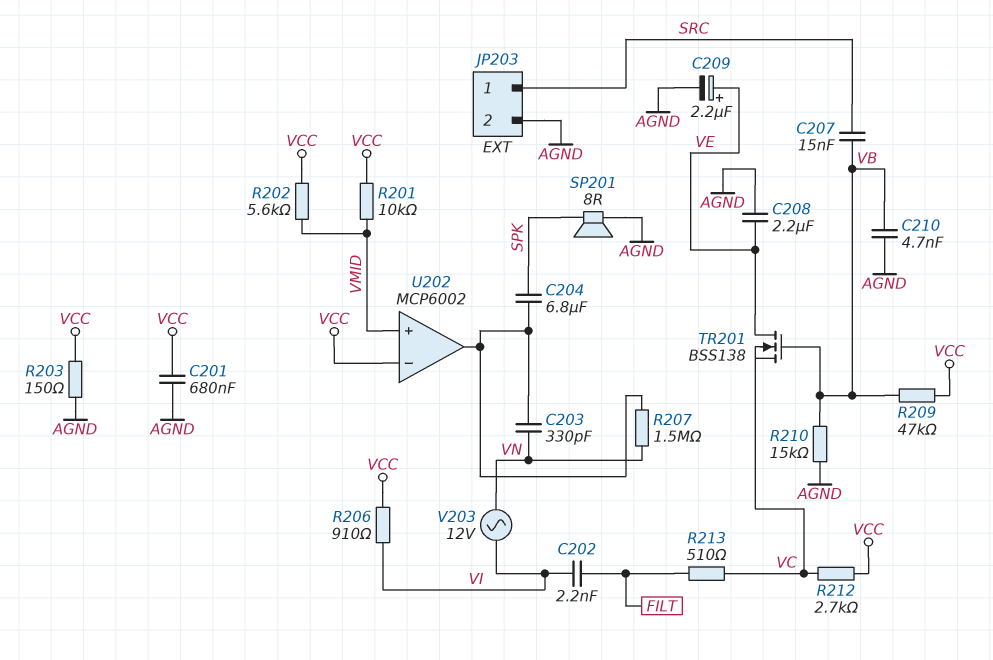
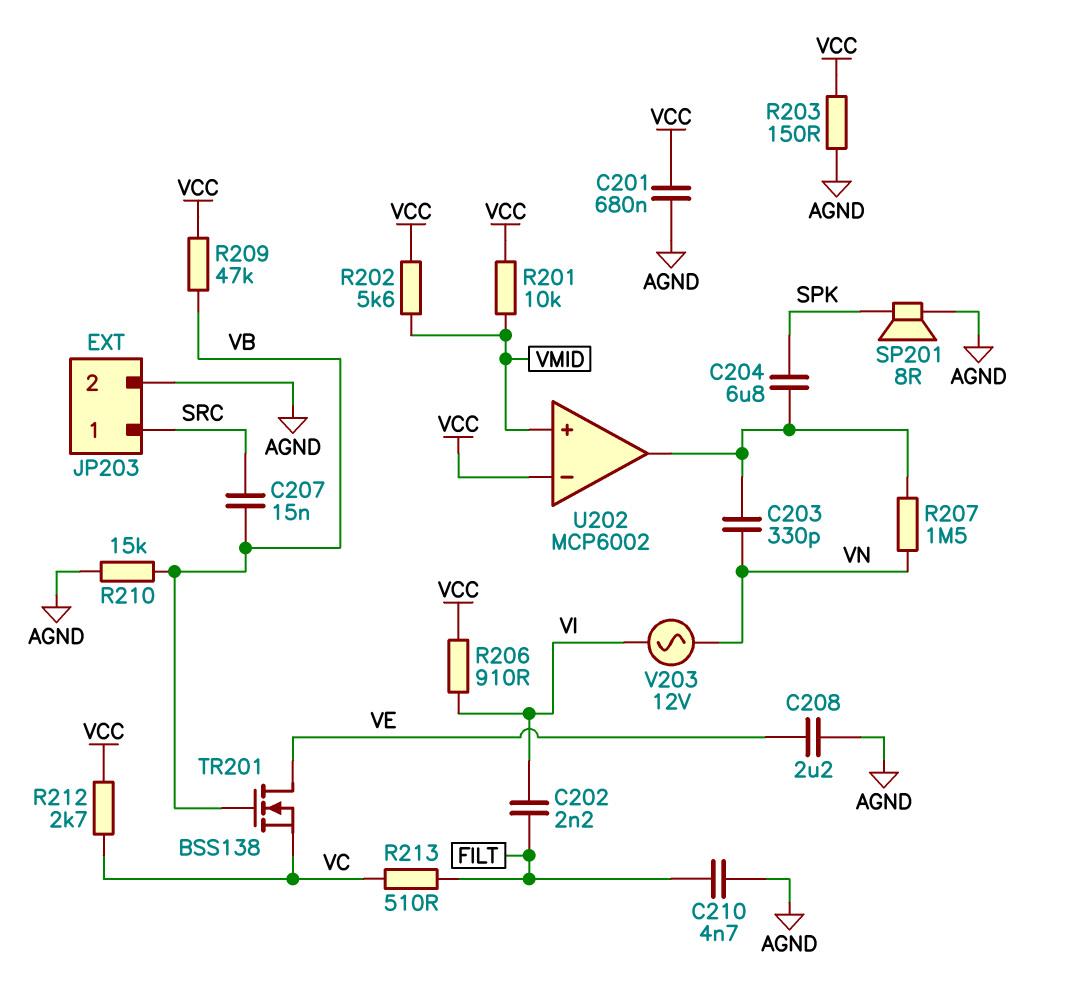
C209: 2.2uF (plus VE, minus AGND) -> none
C210: 4.7nF (AGND, VB) -> 4.7nF (AGND, FILT)

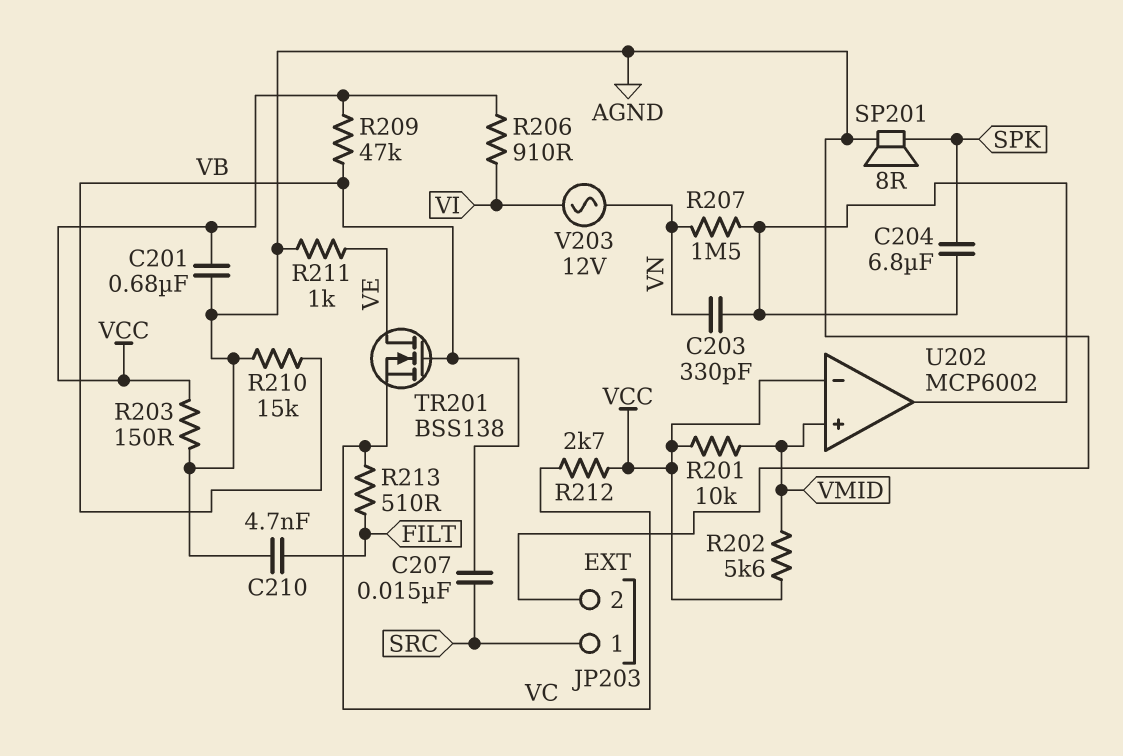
C202: 2.2nF (FILT, VI) -> none
C208: 2.2uF (AGND, VE) -> none
R211: none -> 1k (AGND, VE)

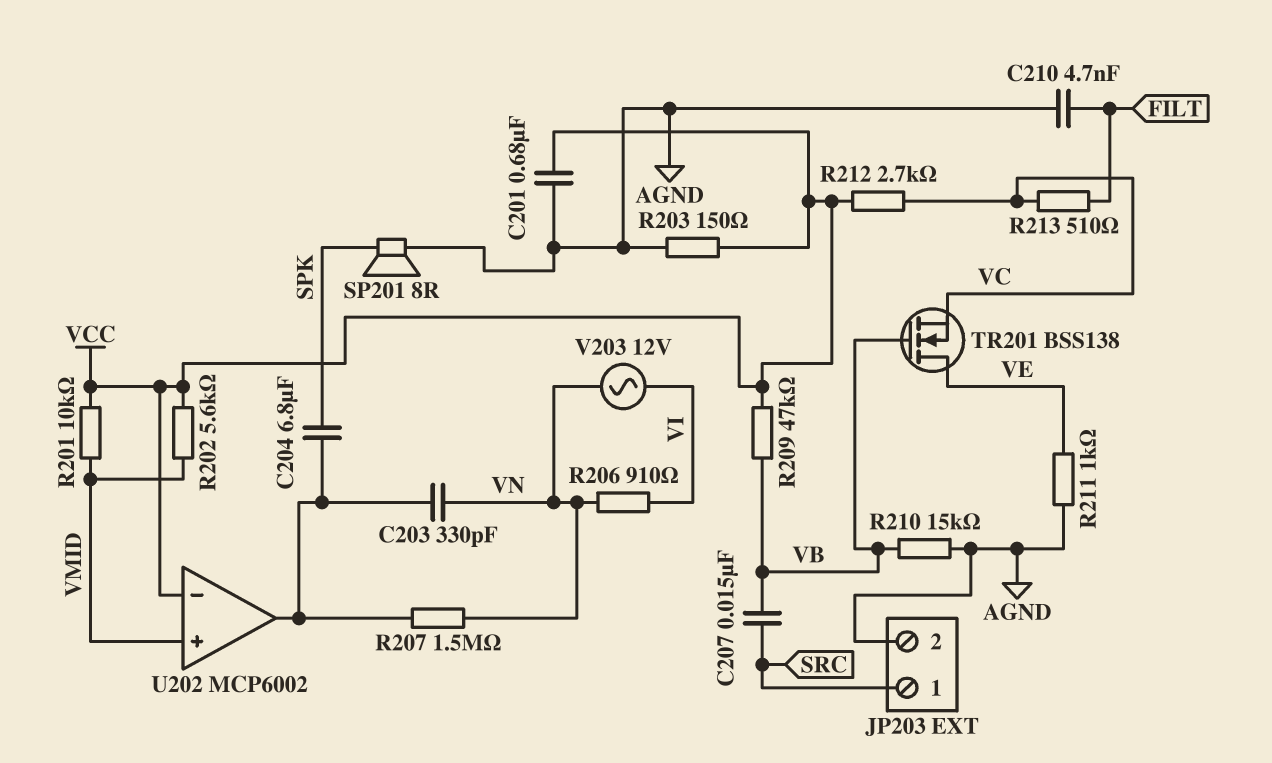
R206: 910 (VCC, VI) -> 910 (VI, VN)

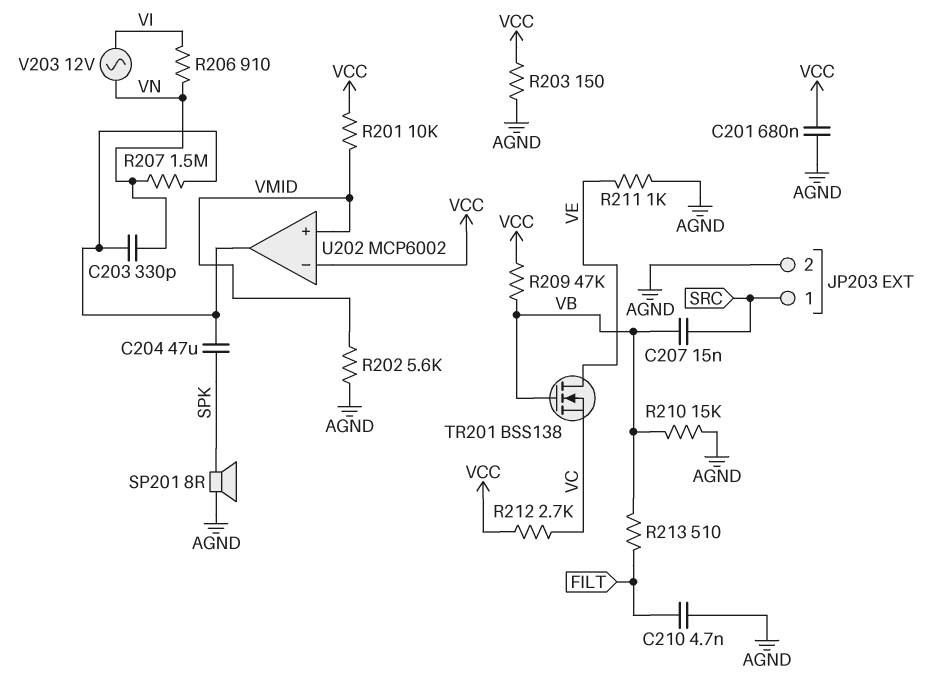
C204: 6.8uF (SPK, U202/out) -> 47uF (SPK, U202/out)
R202: 5.6k (VCC, VMID) -> 5.6k (AGND, VMID)
R213: 510 (FILT, VC) -> 510 (FILT, VB)

